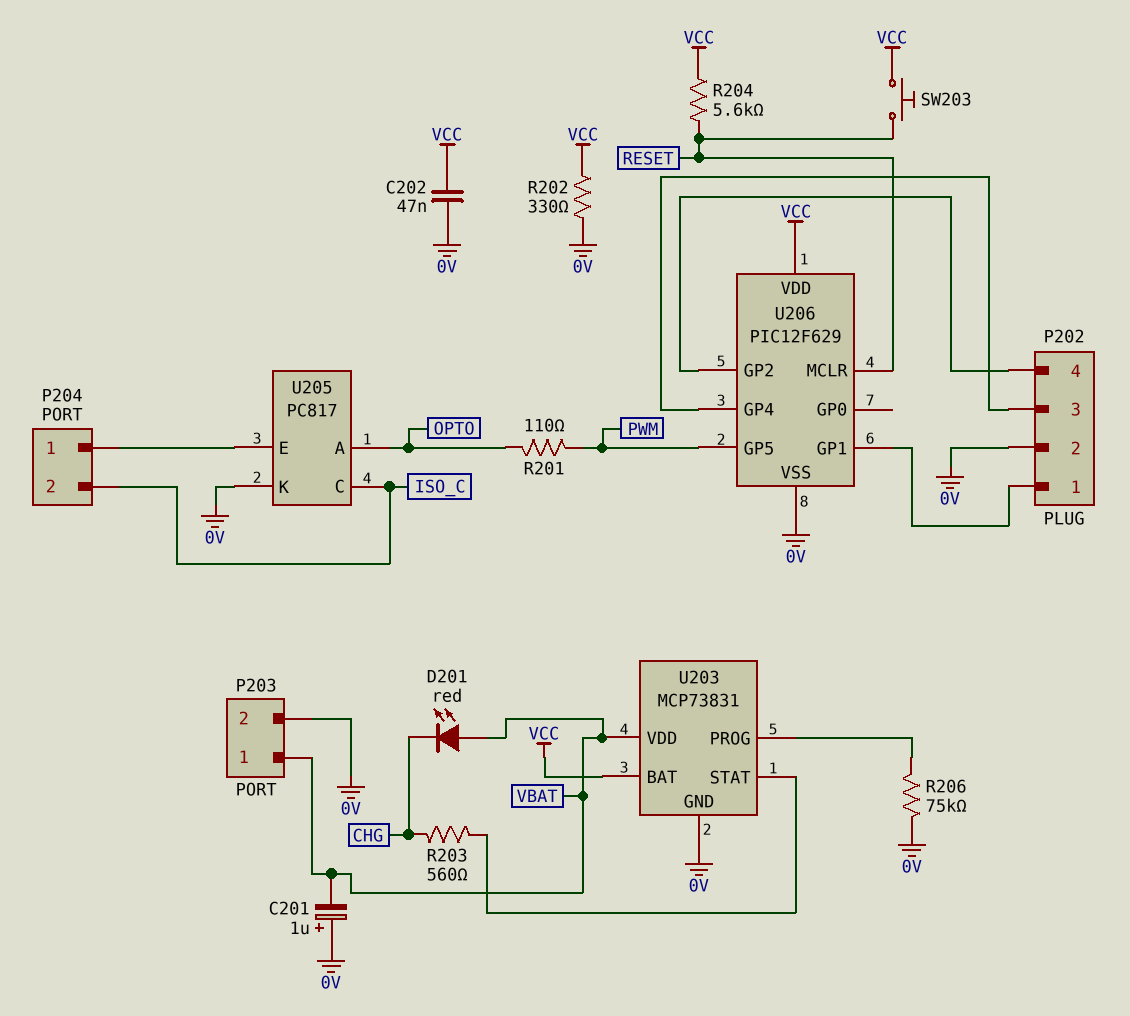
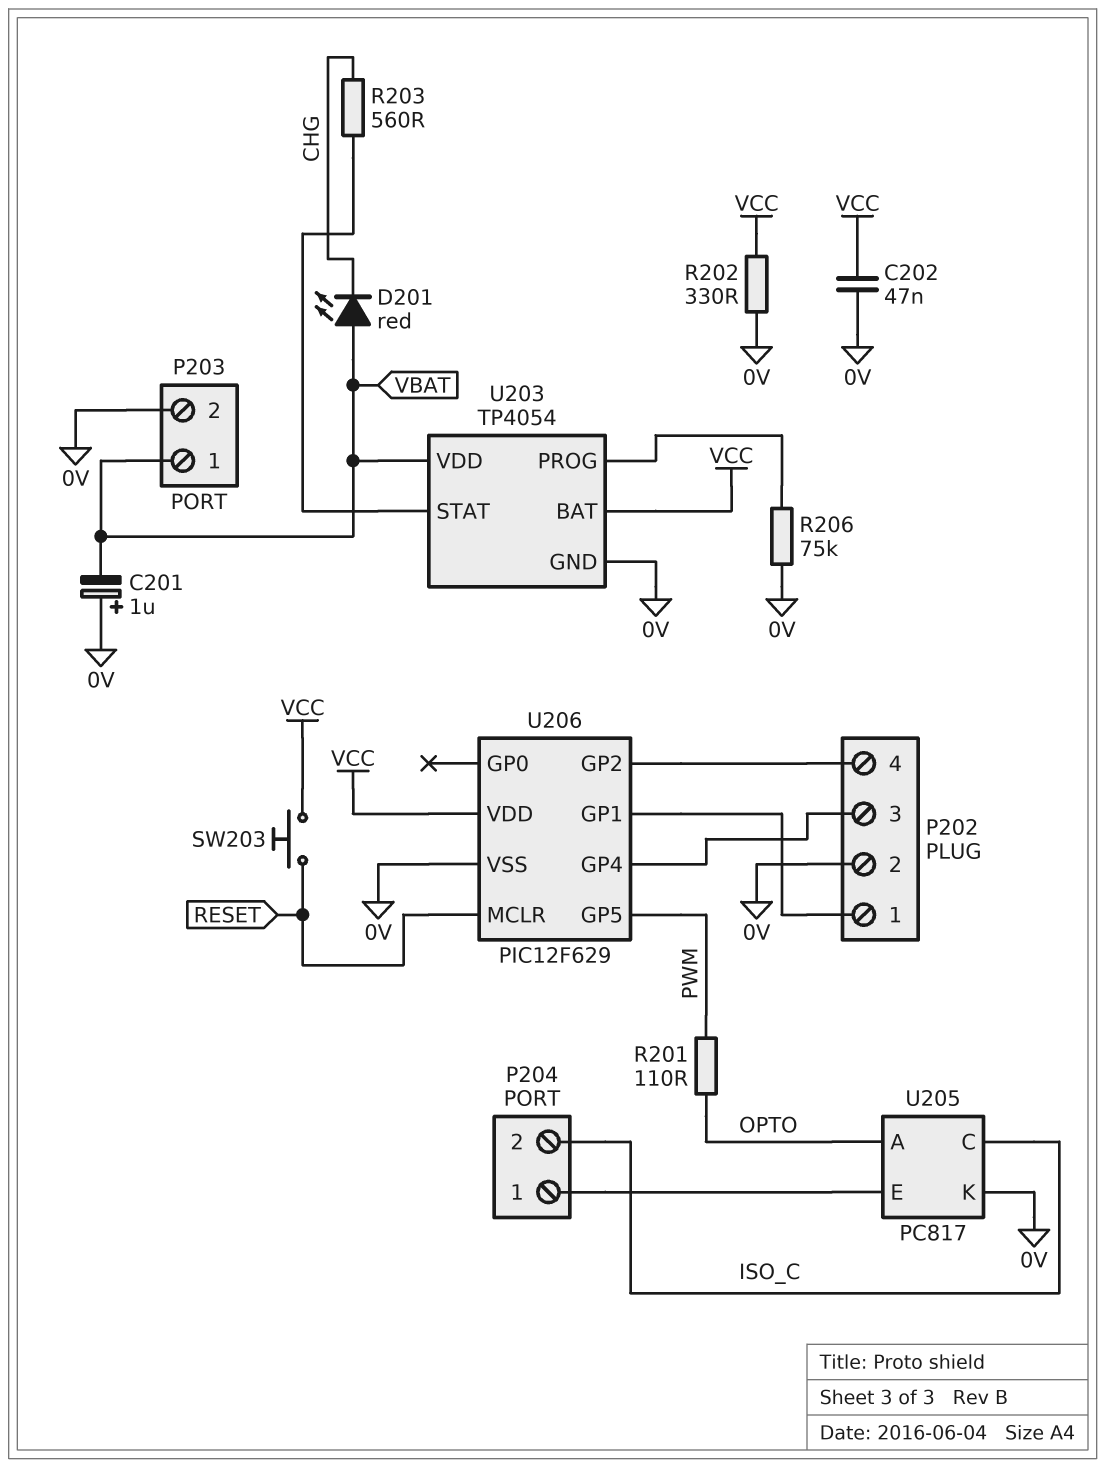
R204: 5.6k (RESET, VCC) -> none
U203: MCP73831 -> TP4054

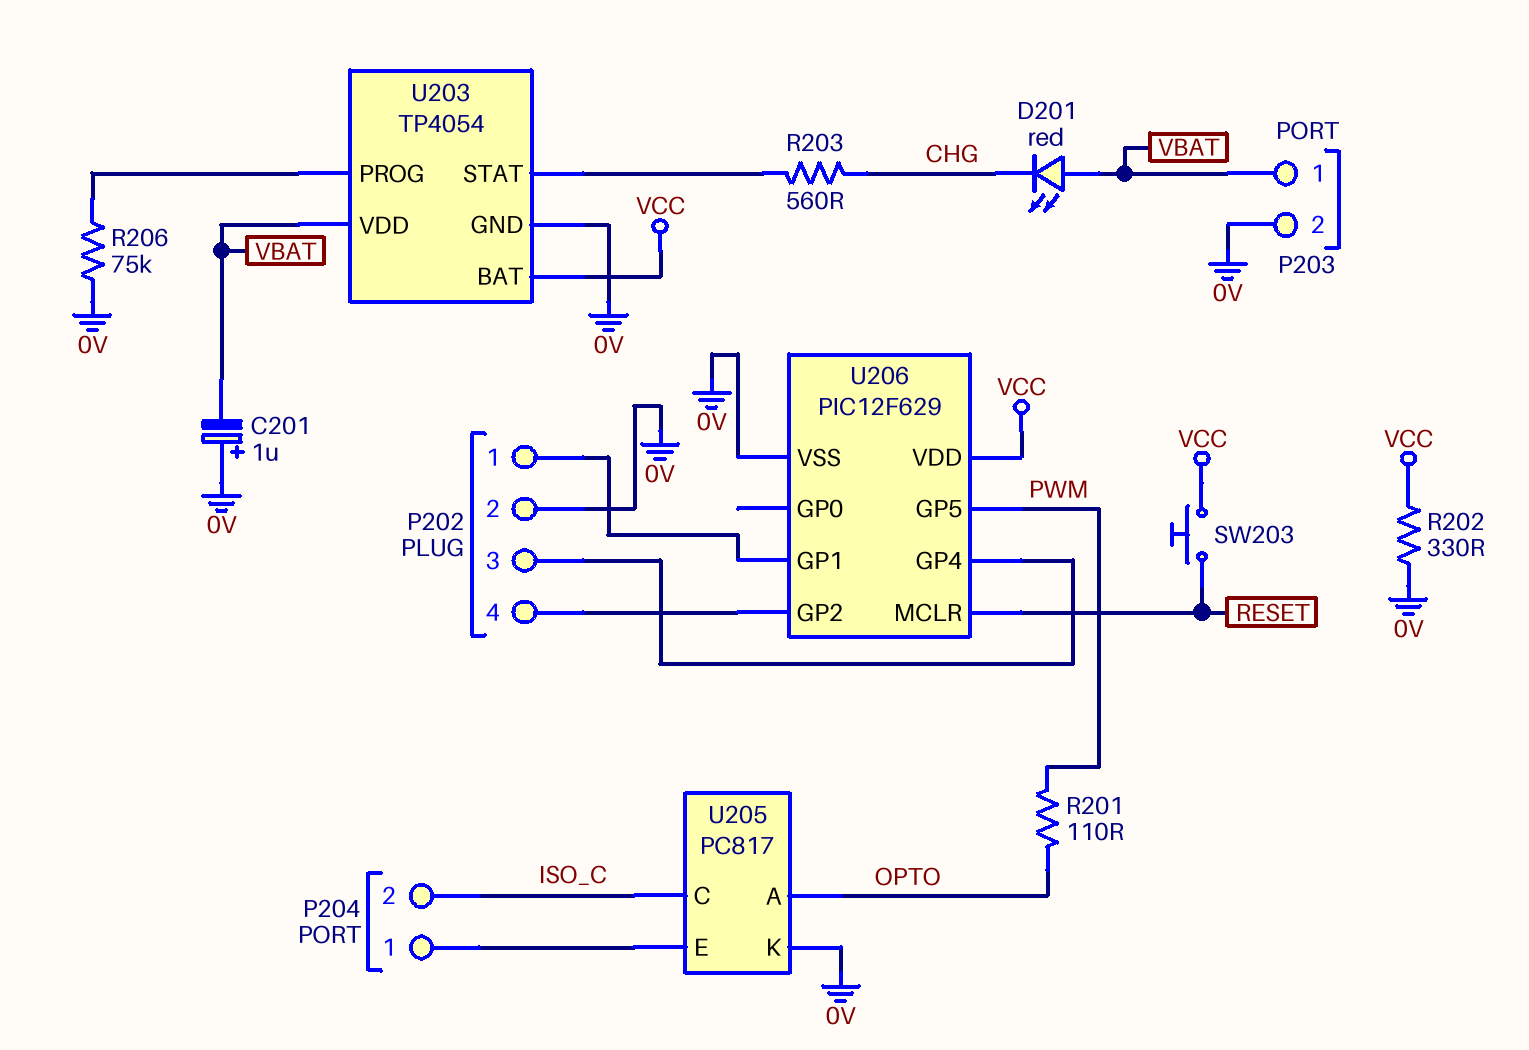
C202: 47nF (0V, VCC) -> none

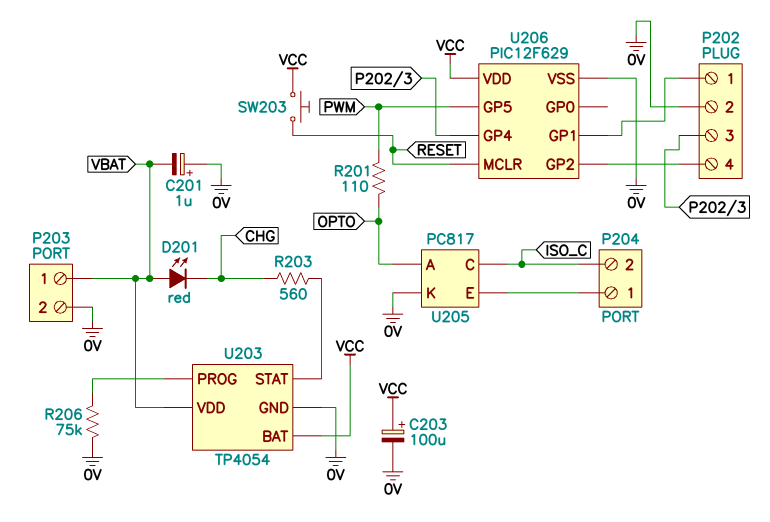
C203: none -> 100uF (plus VCC, minus 0V)
R202: 330 (0V, VCC) -> none

